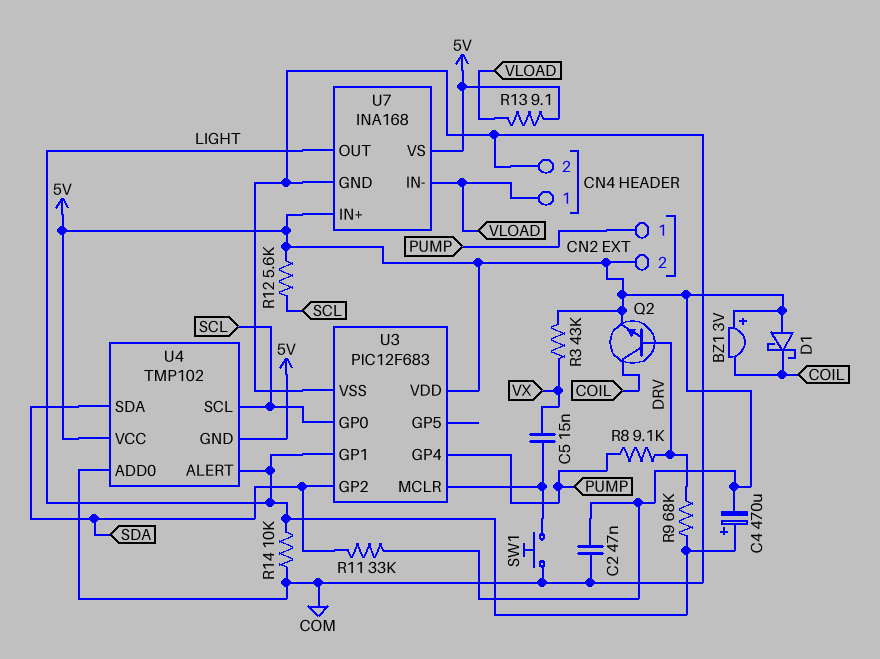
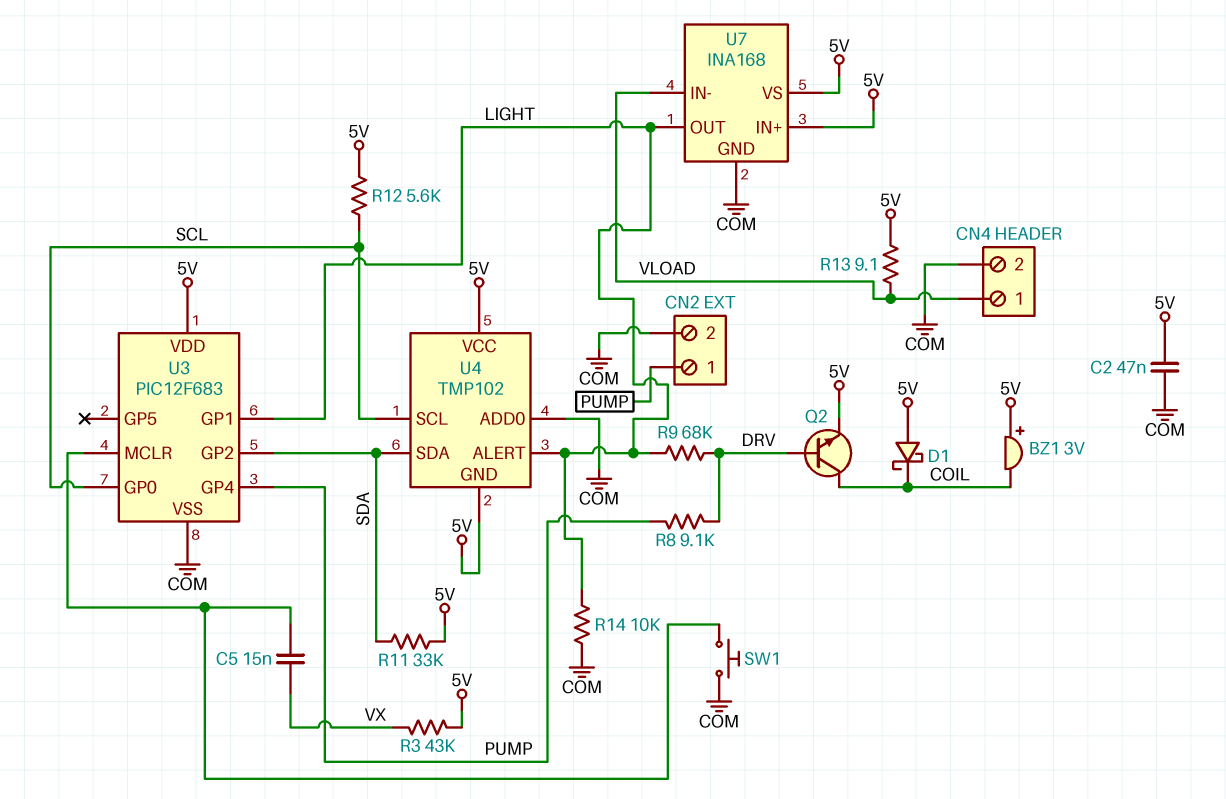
C4: 470uF (plus LIGHT, minus 5V) -> none
CN2 pin 2: 5V -> COM

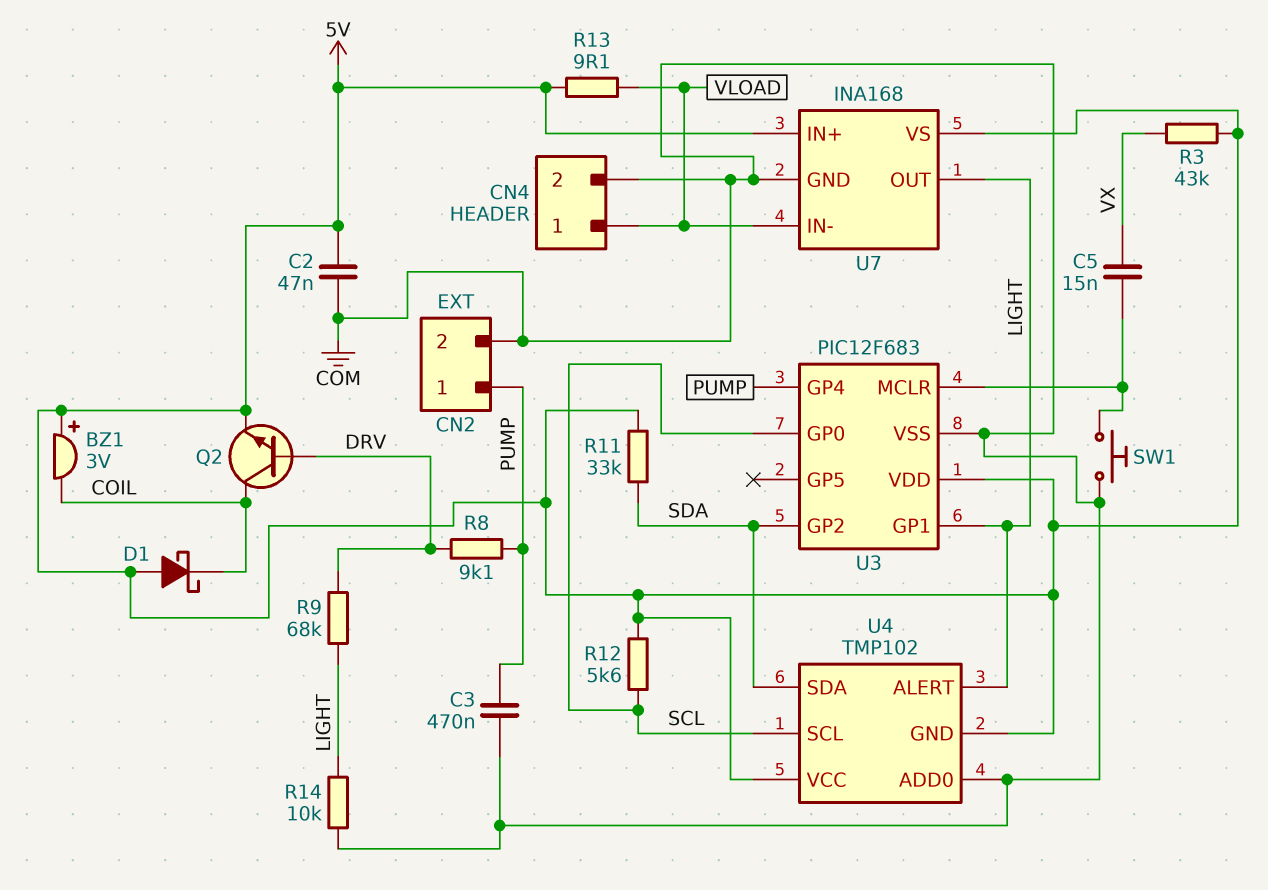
C3: none -> 470nF (COM, PUMP)

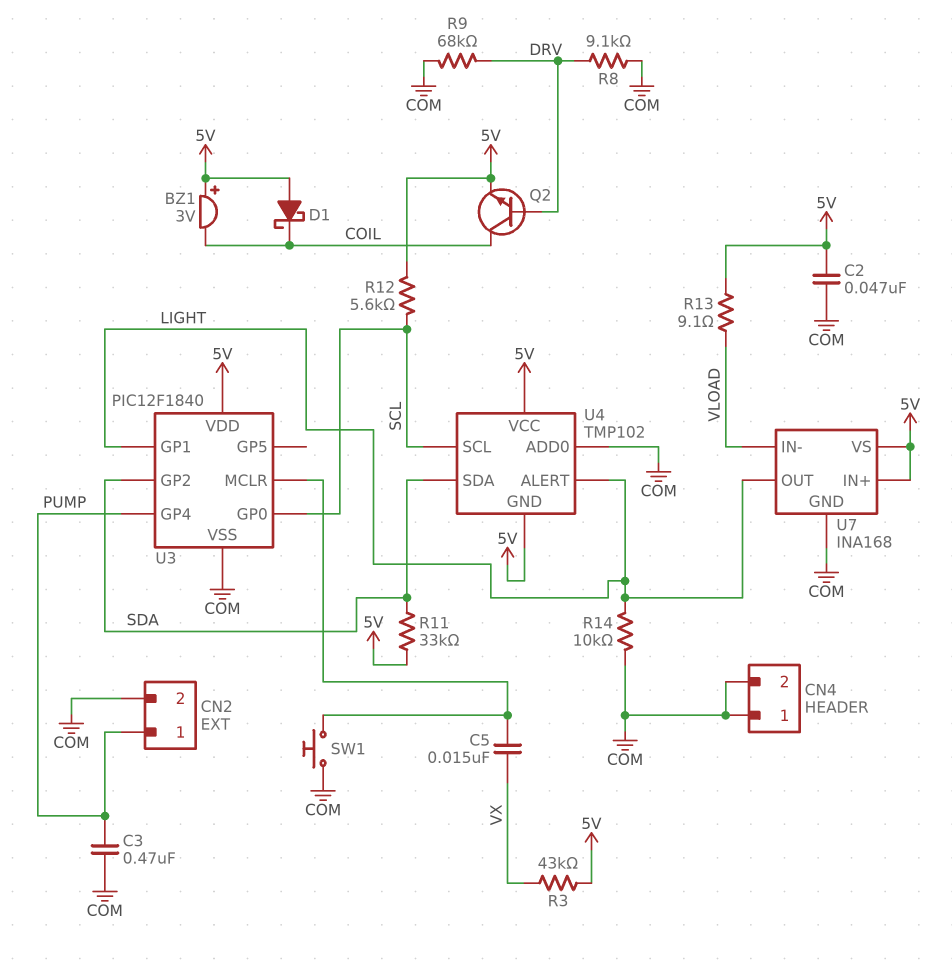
CN4 pin 1: VLOAD -> COM
R8: 9.1k (DRV, PUMP) -> 9.1k (COM, DRV)
R9: 68k (DRV, LIGHT) -> 68k (COM, DRV)
U3: PIC12F683 -> PIC12F1840

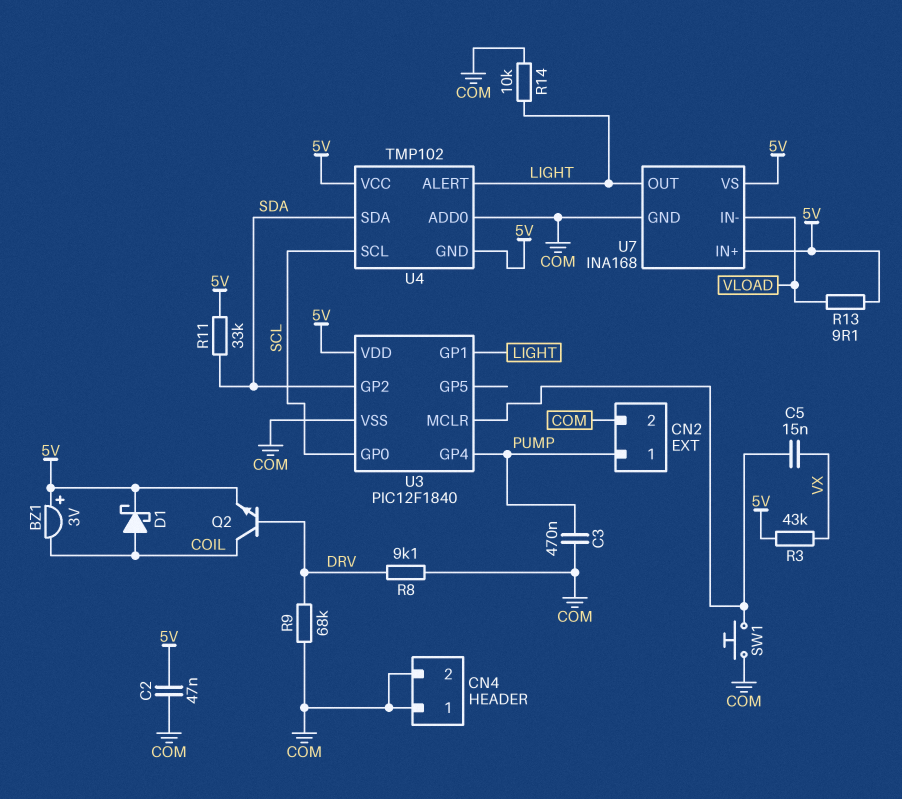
D1: schottky (A 5V, K COIL) -> schottky (A COIL, K 5V)
R12: 5.6k (5V, SCL) -> none

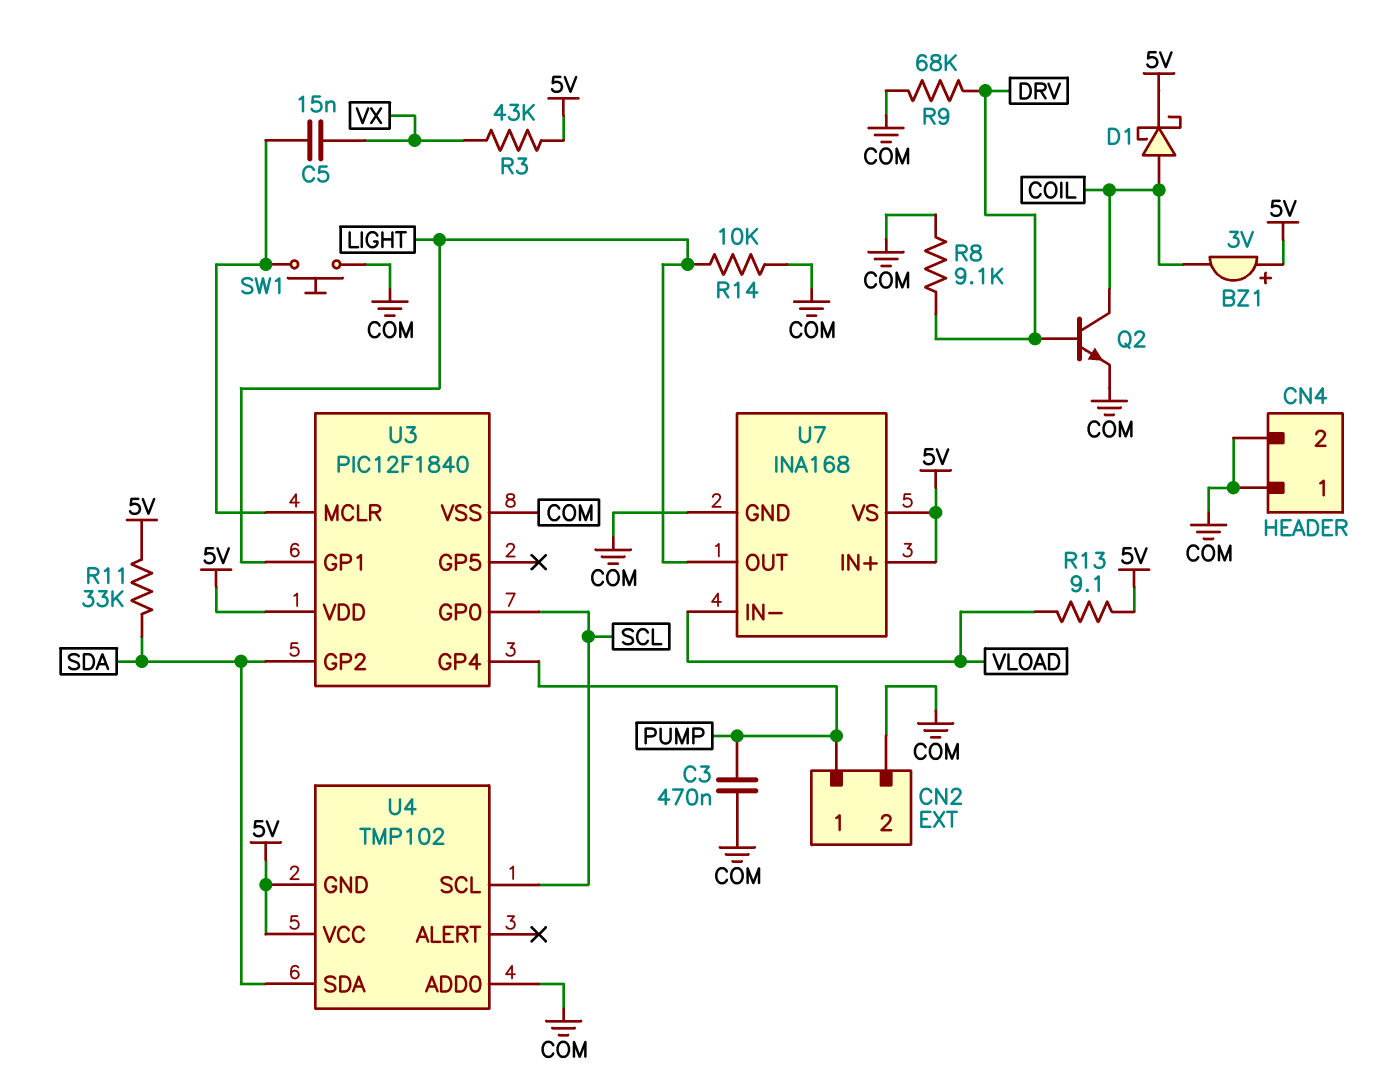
C2: 47nF (5V, COM) -> none
Q2: NPN (B DRV, C COIL, E 5V) -> NPN (B DRV, C COIL, E COM)
U4 pin ALERT: LIGHT -> none

